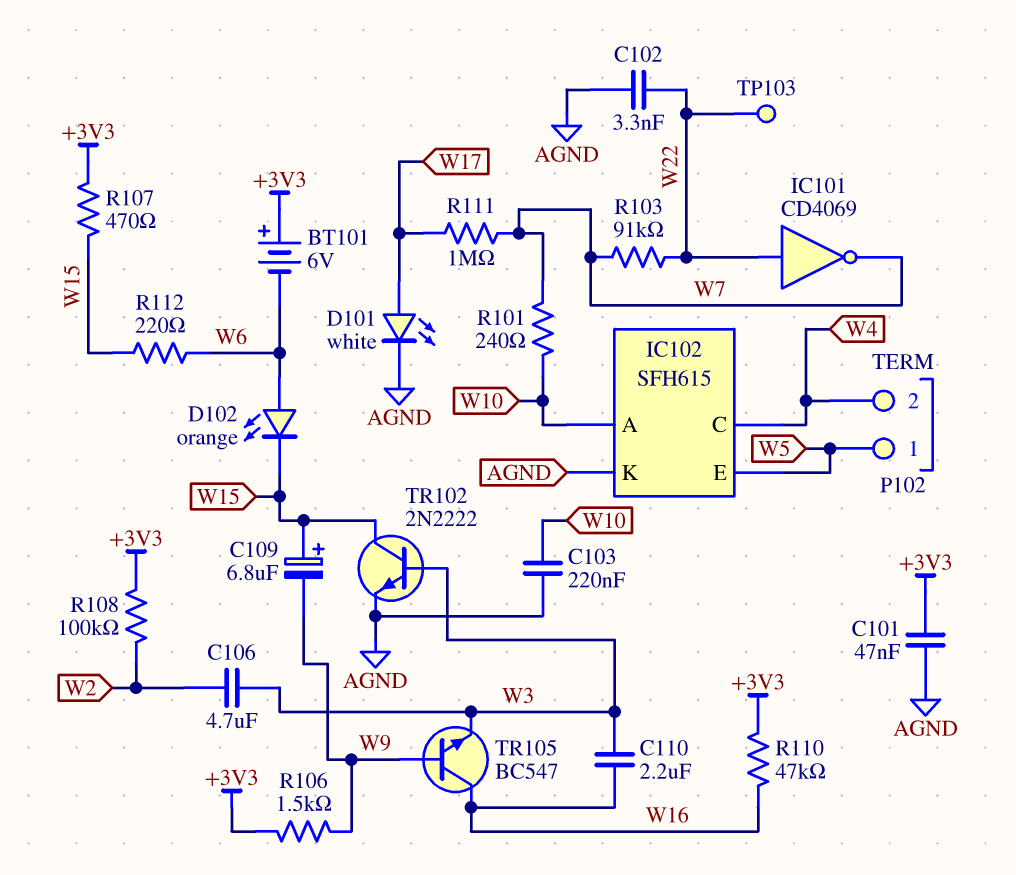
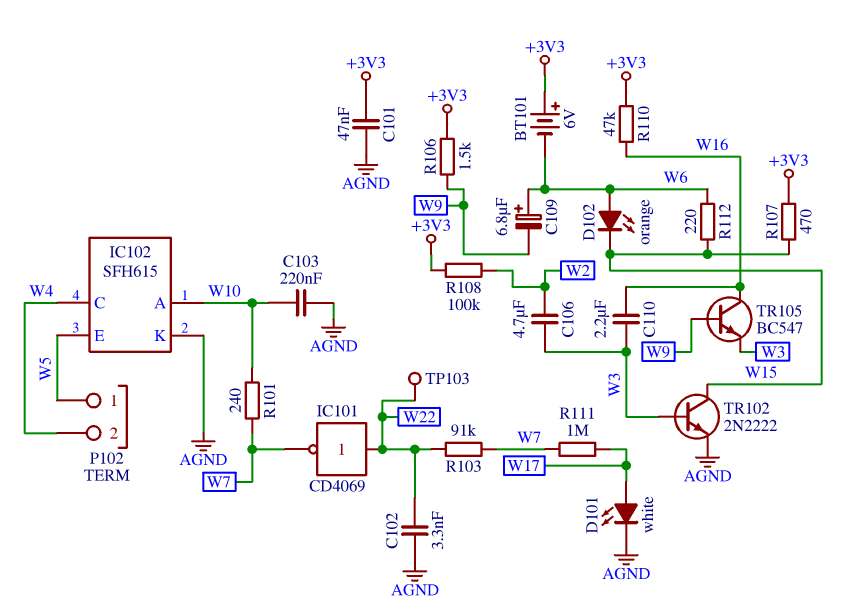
C109: 6.8uF (plus W15, minus W9) -> 6.8uF (plus W6, minus W9)

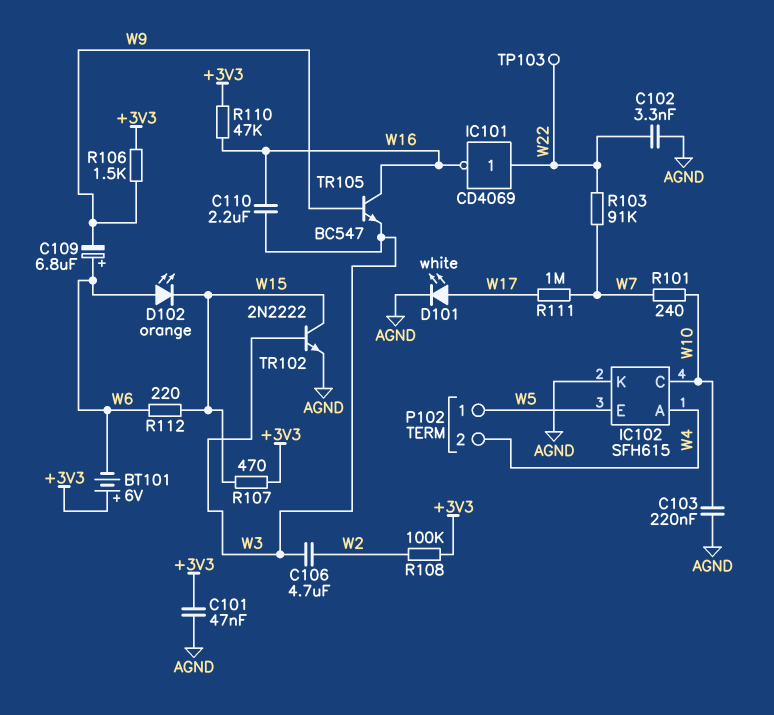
IC101: NOT CD4069 (in W22, out W7) -> NOT CD4069 (in W22, out W16)
IC102 pin A: W10 -> W4
IC102 pin C: W4 -> W10

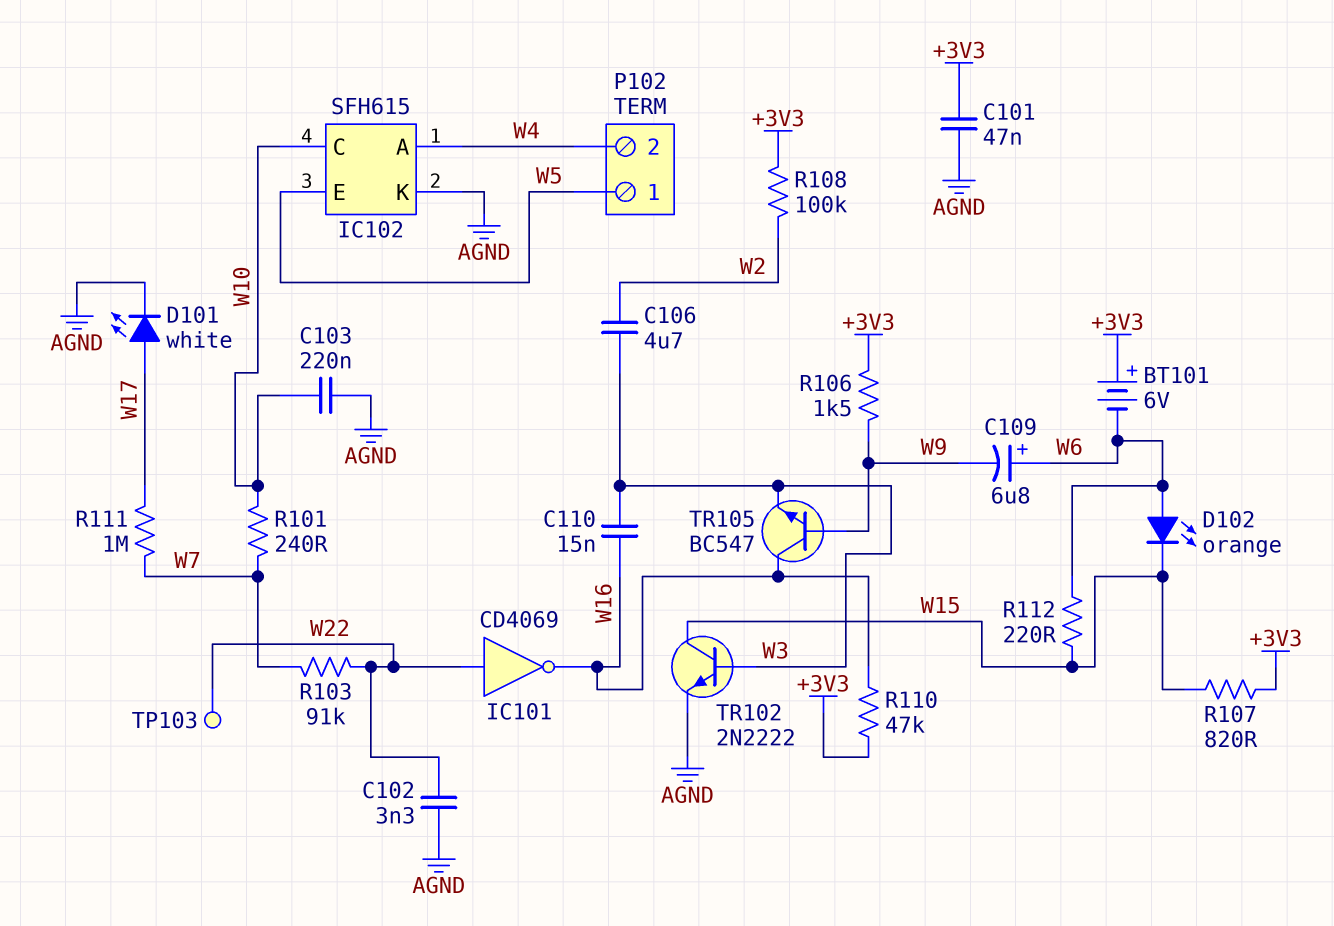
C110: 2.2uF (W3, W16) -> 15nF (W3, W16)
R107: 470 (+3V3, W15) -> 820 (+3V3, W15)

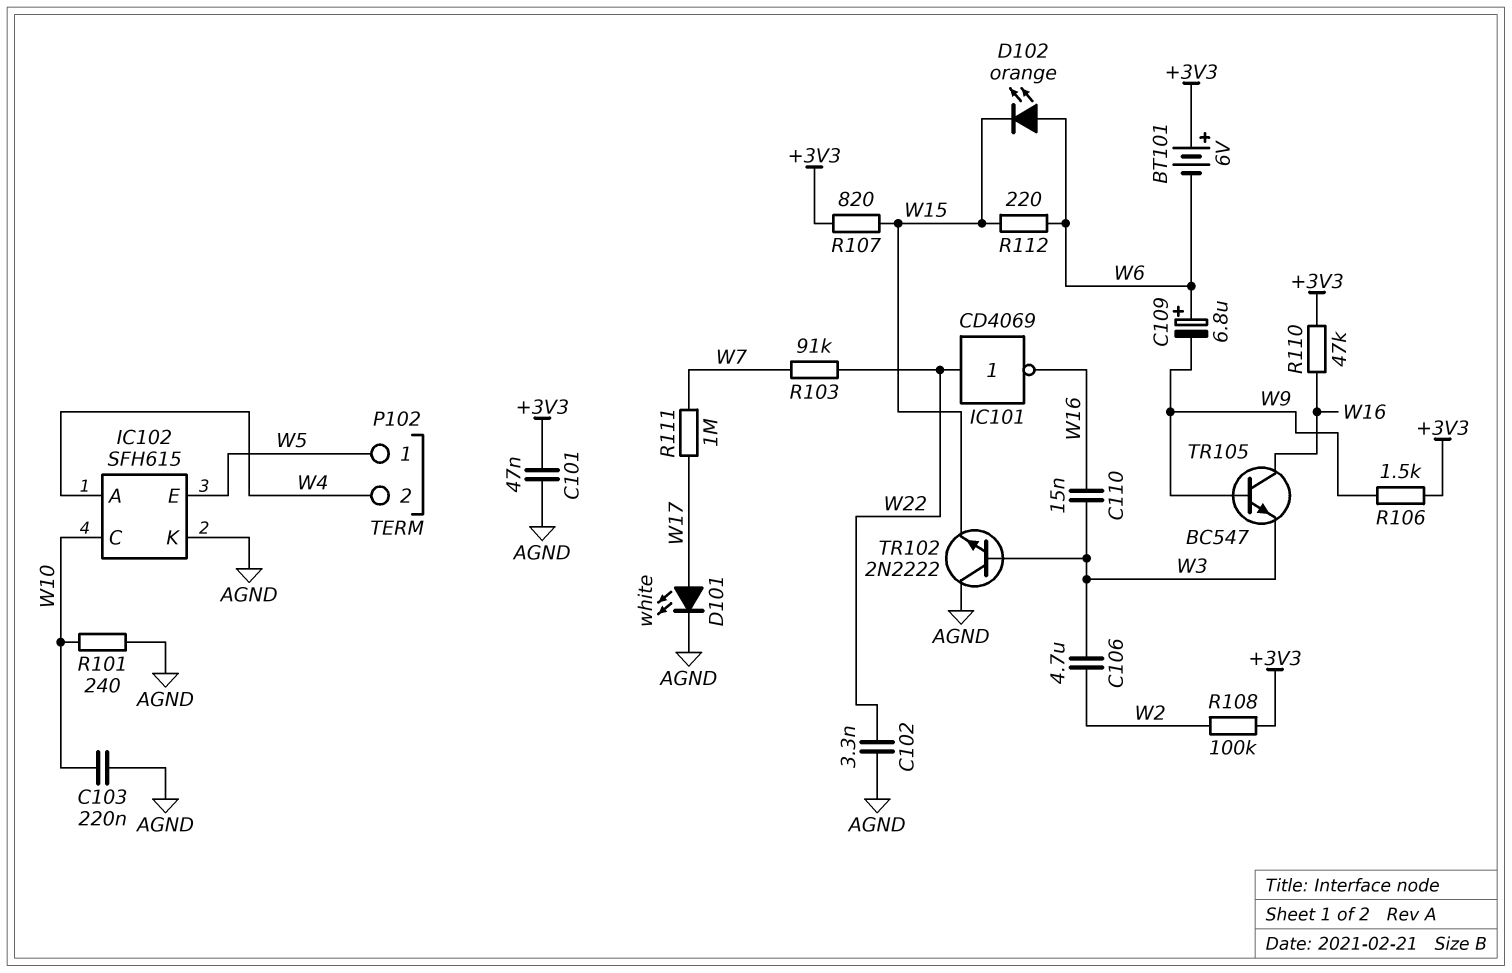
R101: 240 (W7, W10) -> 240 (AGND, W10)
TP103: test point (W22) -> none
TR102: NPN 2N2222 (B W3, C W15, E AGND) -> NPN 2N2222 (B W3, C AGND, E W15)

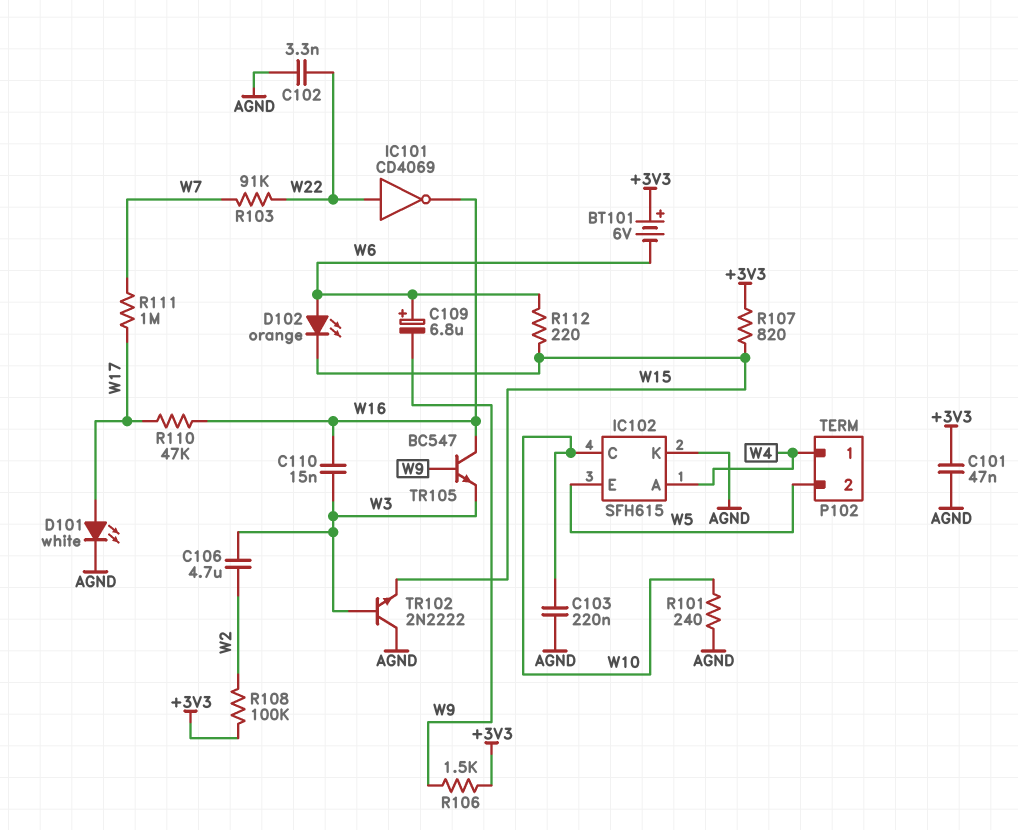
P102 pin 1: W5 -> W4
P102 pin 2: W4 -> W5
R110: 47k (+3V3, W16) -> 47k (W16, W17)

